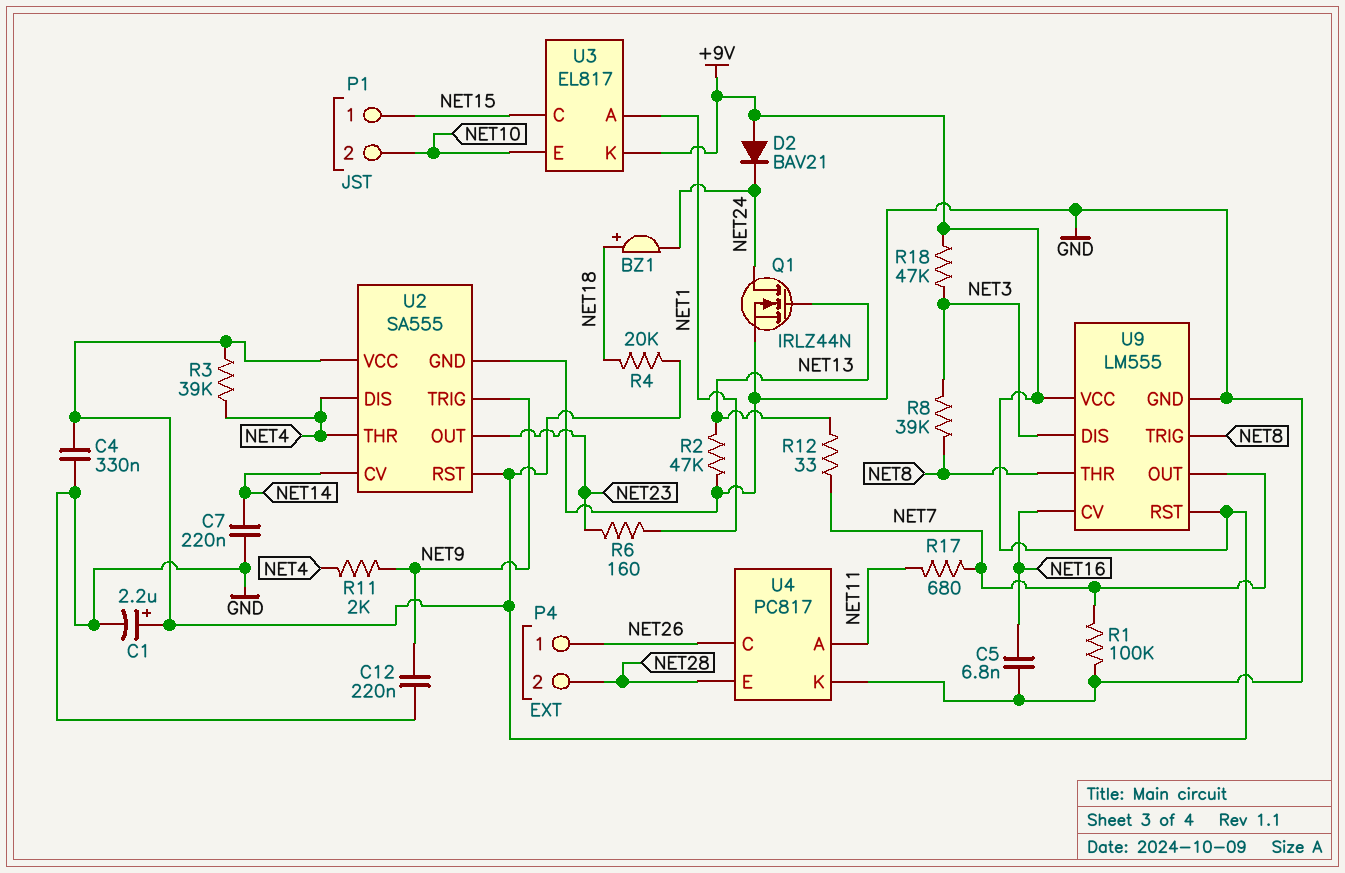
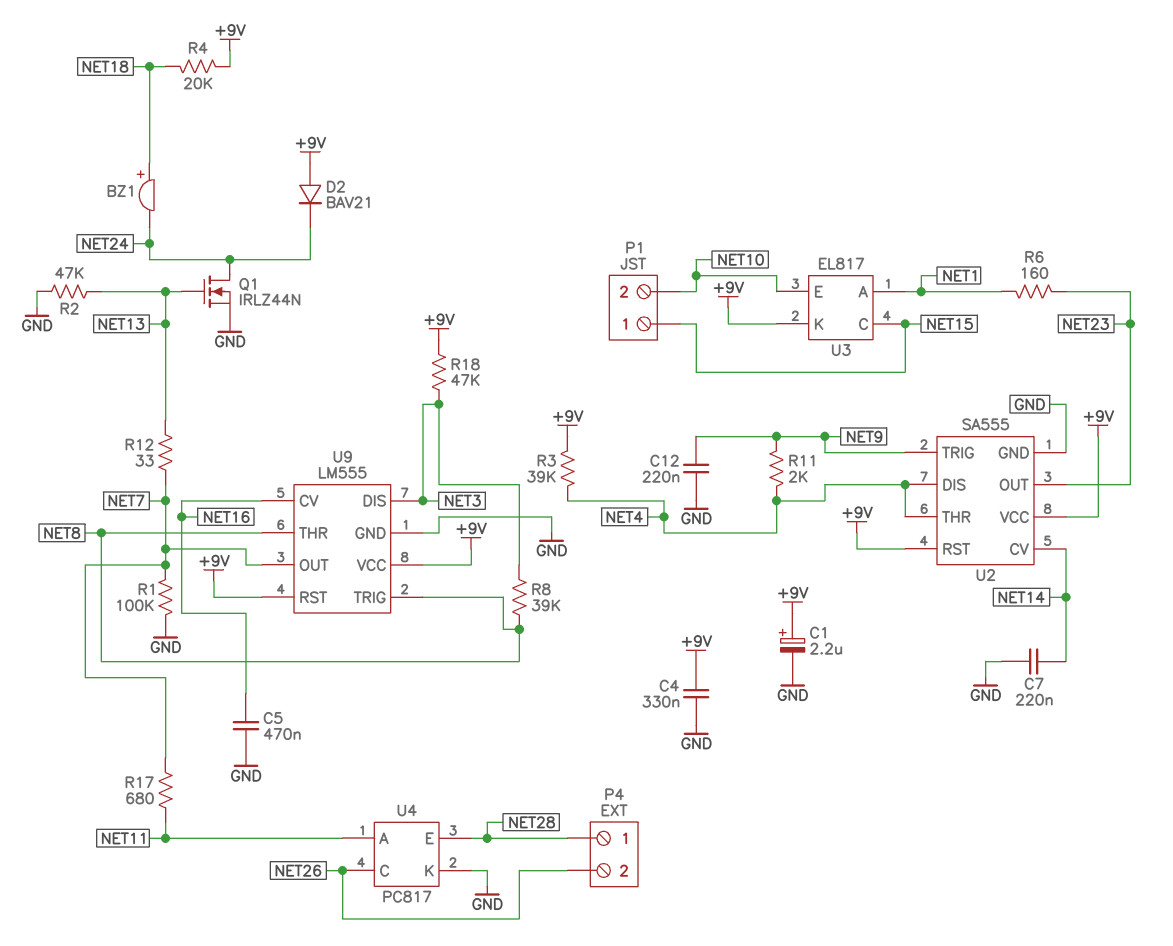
C5: 6.8nF (GND, NET16) -> 470nF (GND, NET16)
P4 pin 1: NET26 -> NET28
P4 pin 2: NET28 -> NET26

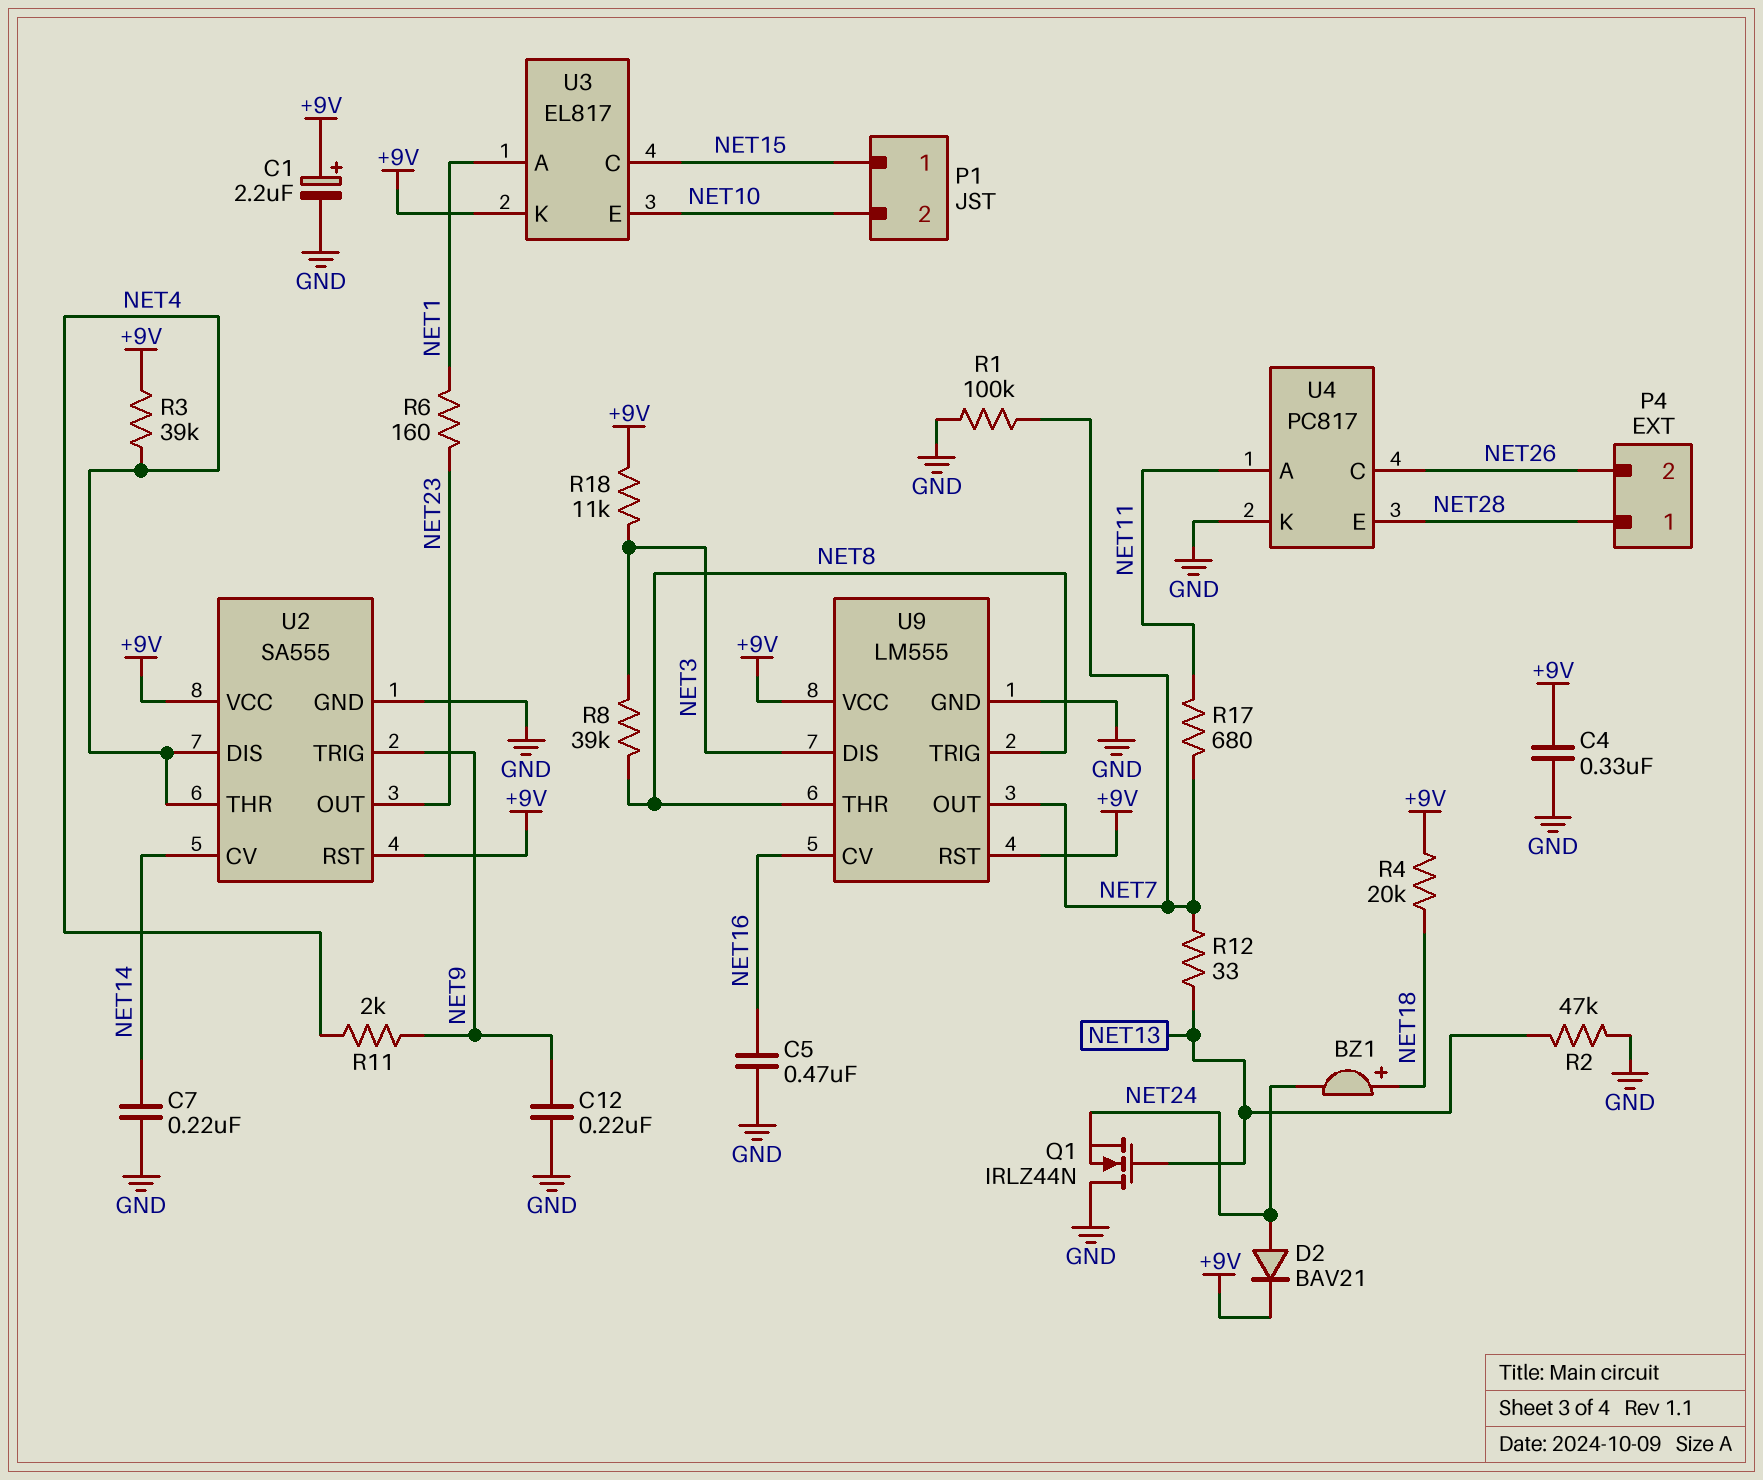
D2: diode BAV21 (A +9V, K NET24) -> diode BAV21 (A NET24, K +9V)
Q1: NMOS IRLZ44N (G NET13, D NET24, S GND) -> NMOS IRLZ44N (G NET13, D GND, S NET24)
R18: 47k (+9V, NET3) -> 11k (+9V, NET3)

